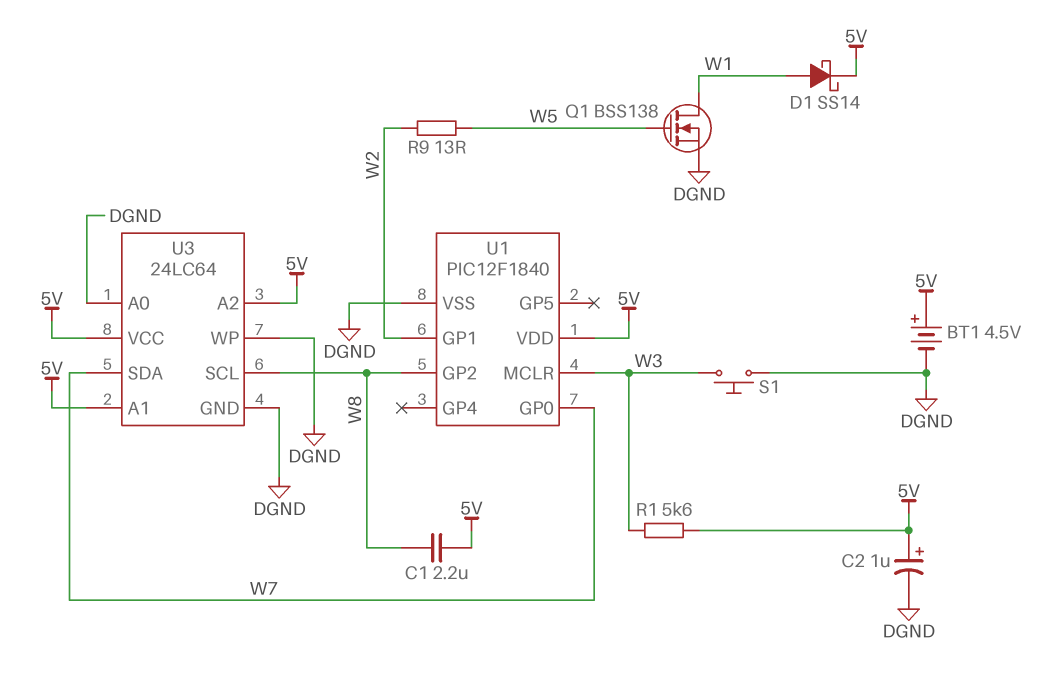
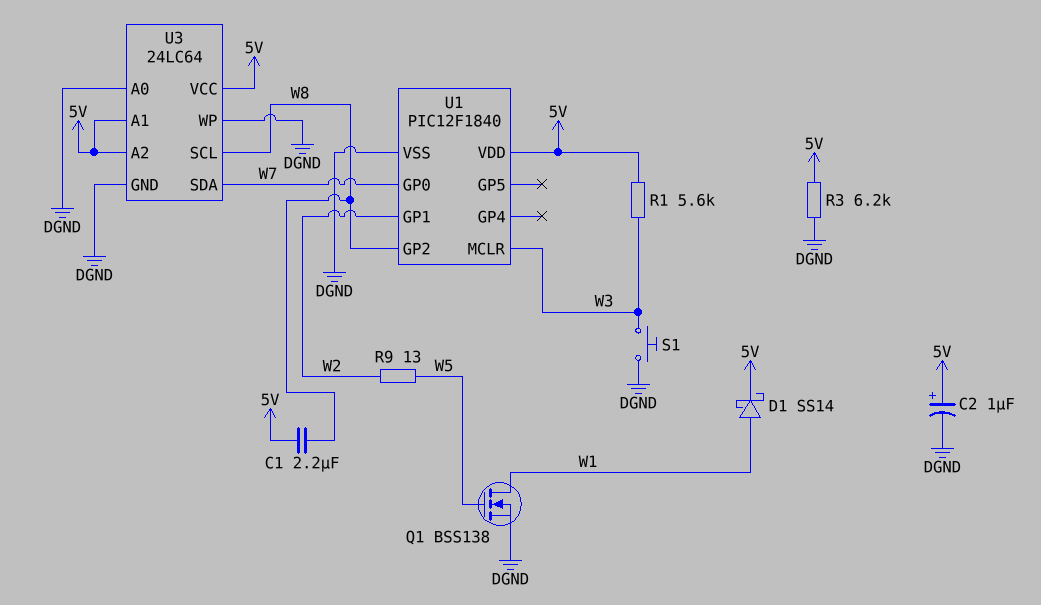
BT1: 4.5V (plus 5V, minus DGND) -> none
R3: none -> 6.2k (5V, DGND)

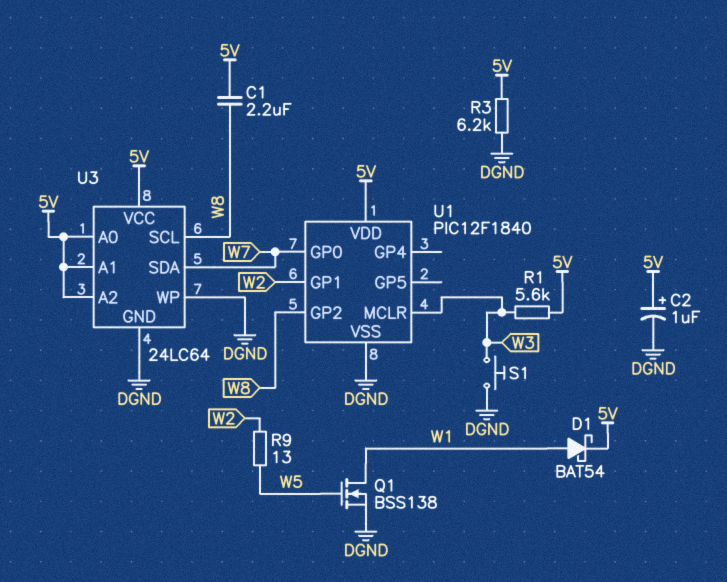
D1: schottky SS14 (A W1, K 5V) -> schottky BAT54 (A W1, K 5V)
U3 pin A0: DGND -> 5V

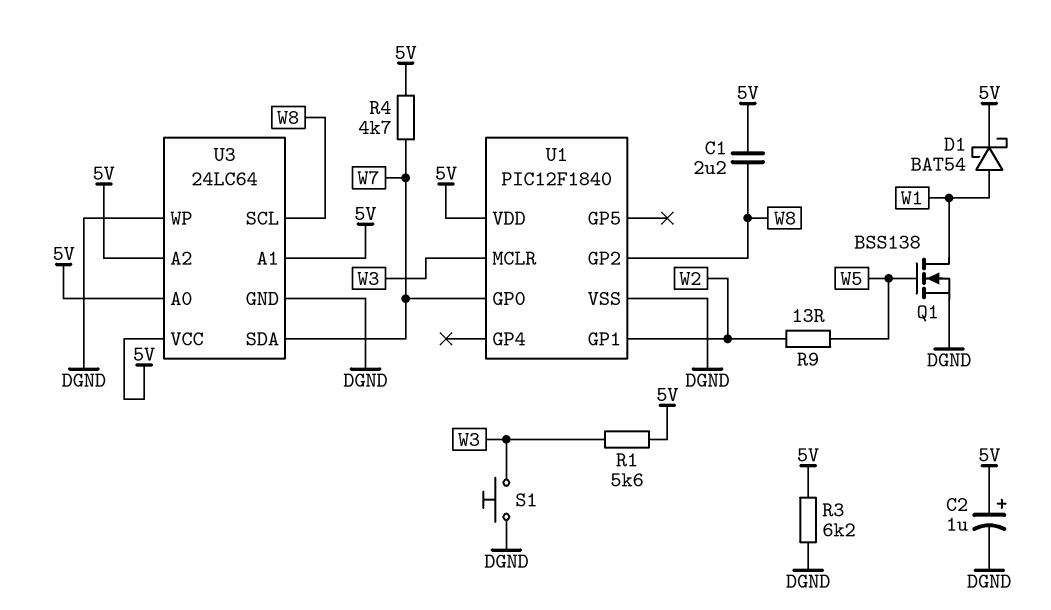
R4: none -> 4.7k (5V, W7)

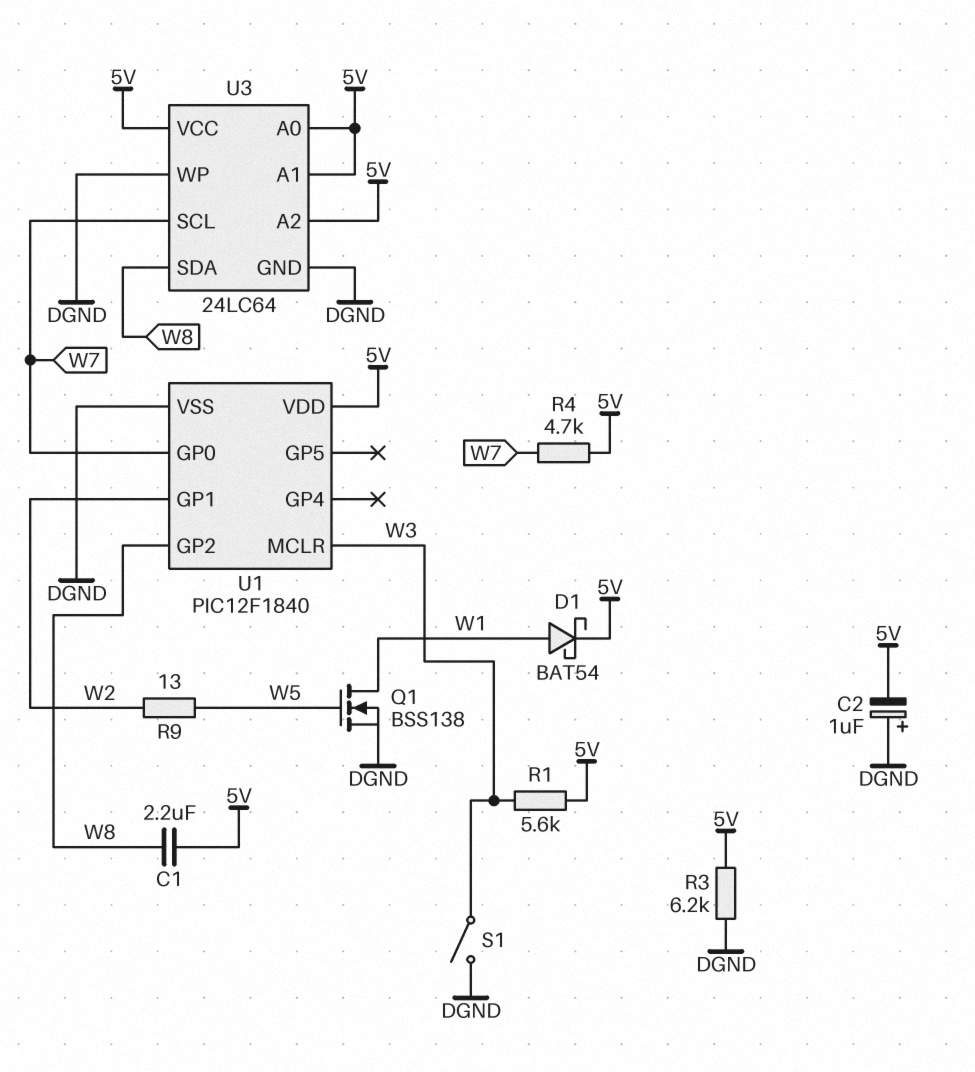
C2: 1uF (plus 5V, minus DGND) -> 1uF (plus DGND, minus 5V)
S1: button (DGND, W3) -> switch (DGND, W3)
U3 pin SCL: W8 -> W7
U3 pin SDA: W7 -> W8

